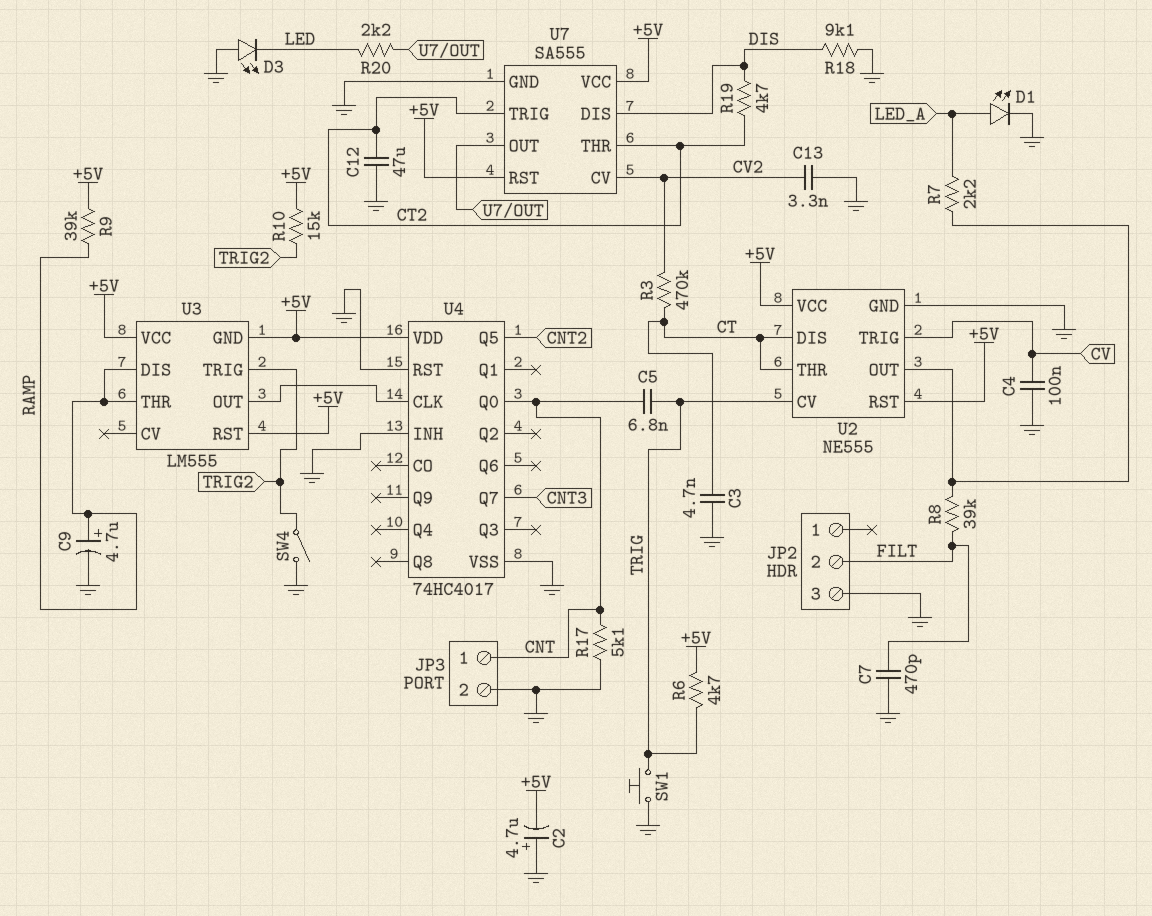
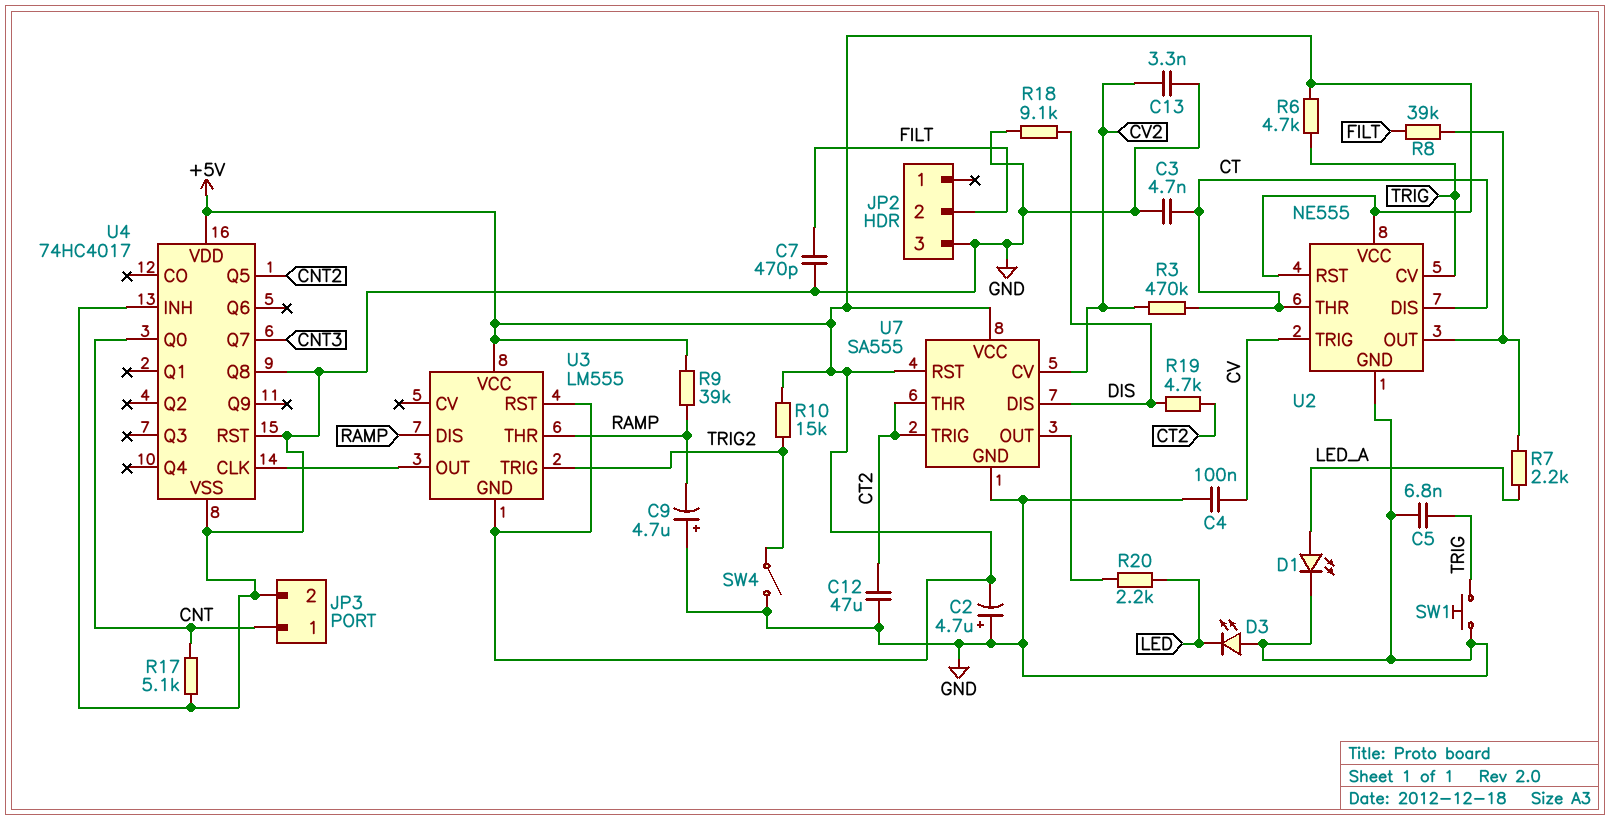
C5: 6.8nF (CNT, TRIG) -> 6.8nF (GND, TRIG)
C9: 4.7uF (plus RAMP, minus GND) -> 4.7uF (plus GND, minus RAMP)
U4 pin Q8: none -> GND

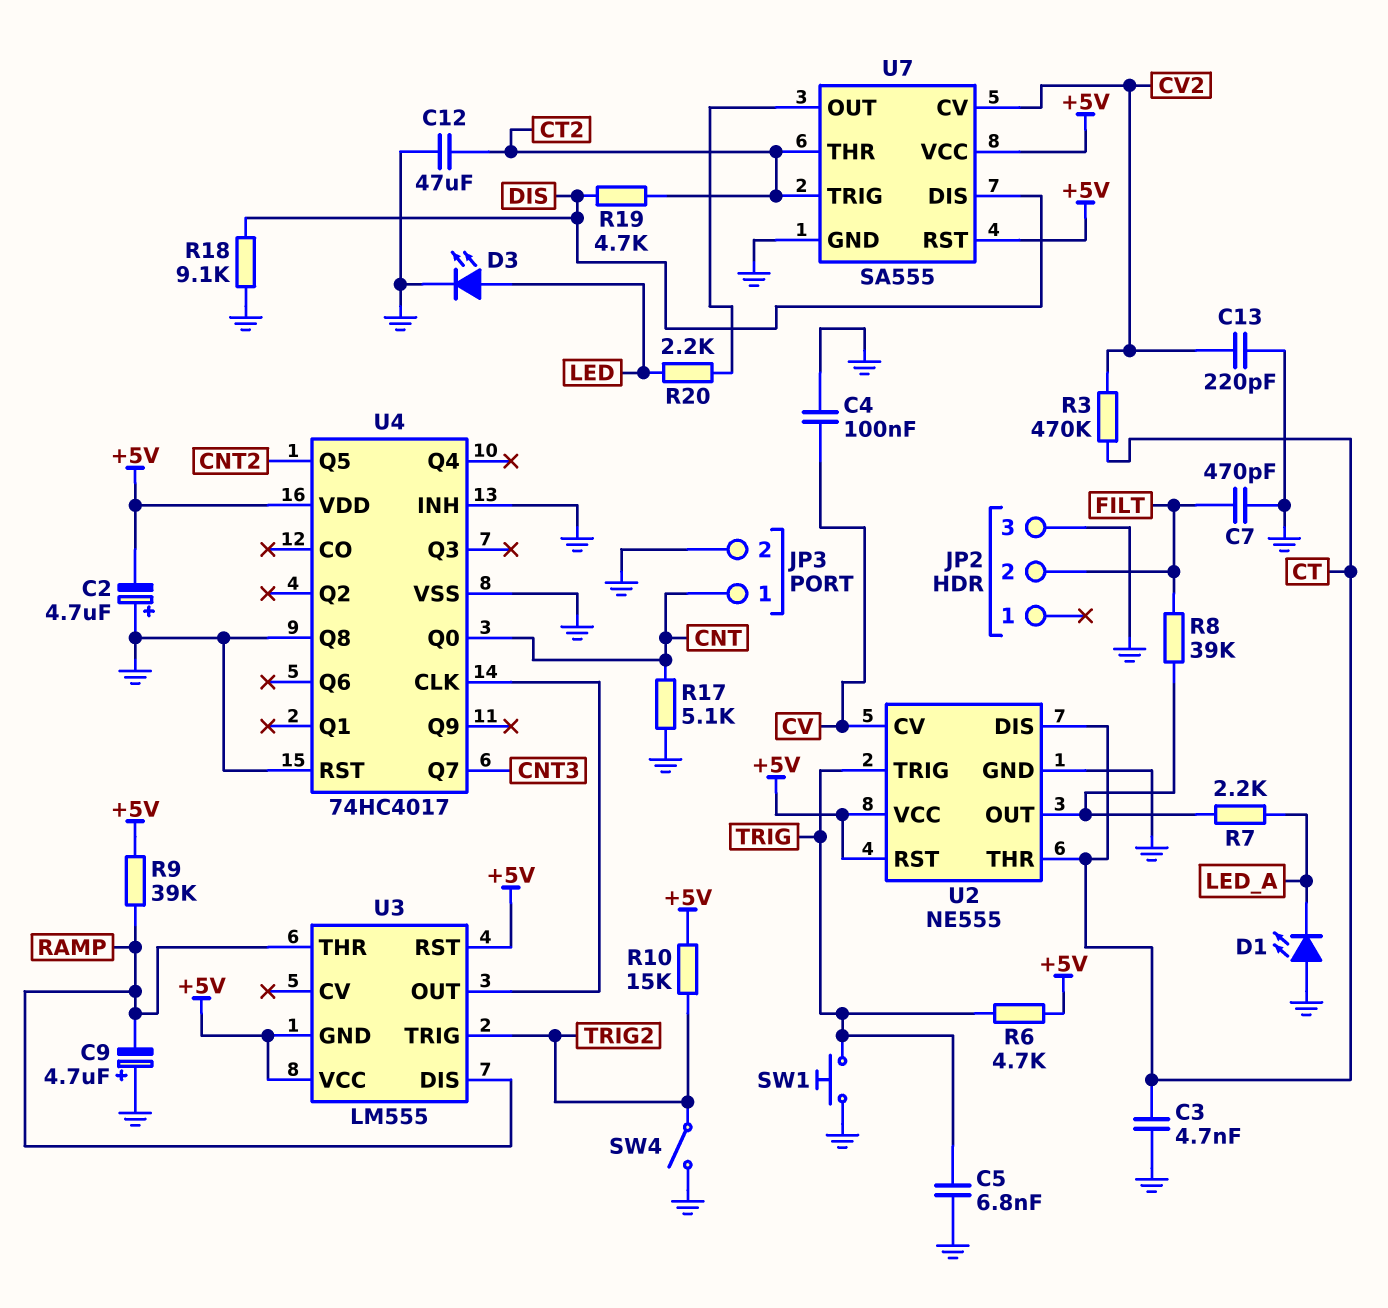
C13: 3.3nF (CV2, GND) -> 220pF (CV2, GND)
D1: LED (A LED_A, K GND) -> LED (A GND, K LED_A)
D3: LED (A GND, K LED) -> LED (A LED, K GND)
U2 pin CV: TRIG -> CV
U2 pin TRIG: CV -> TRIG

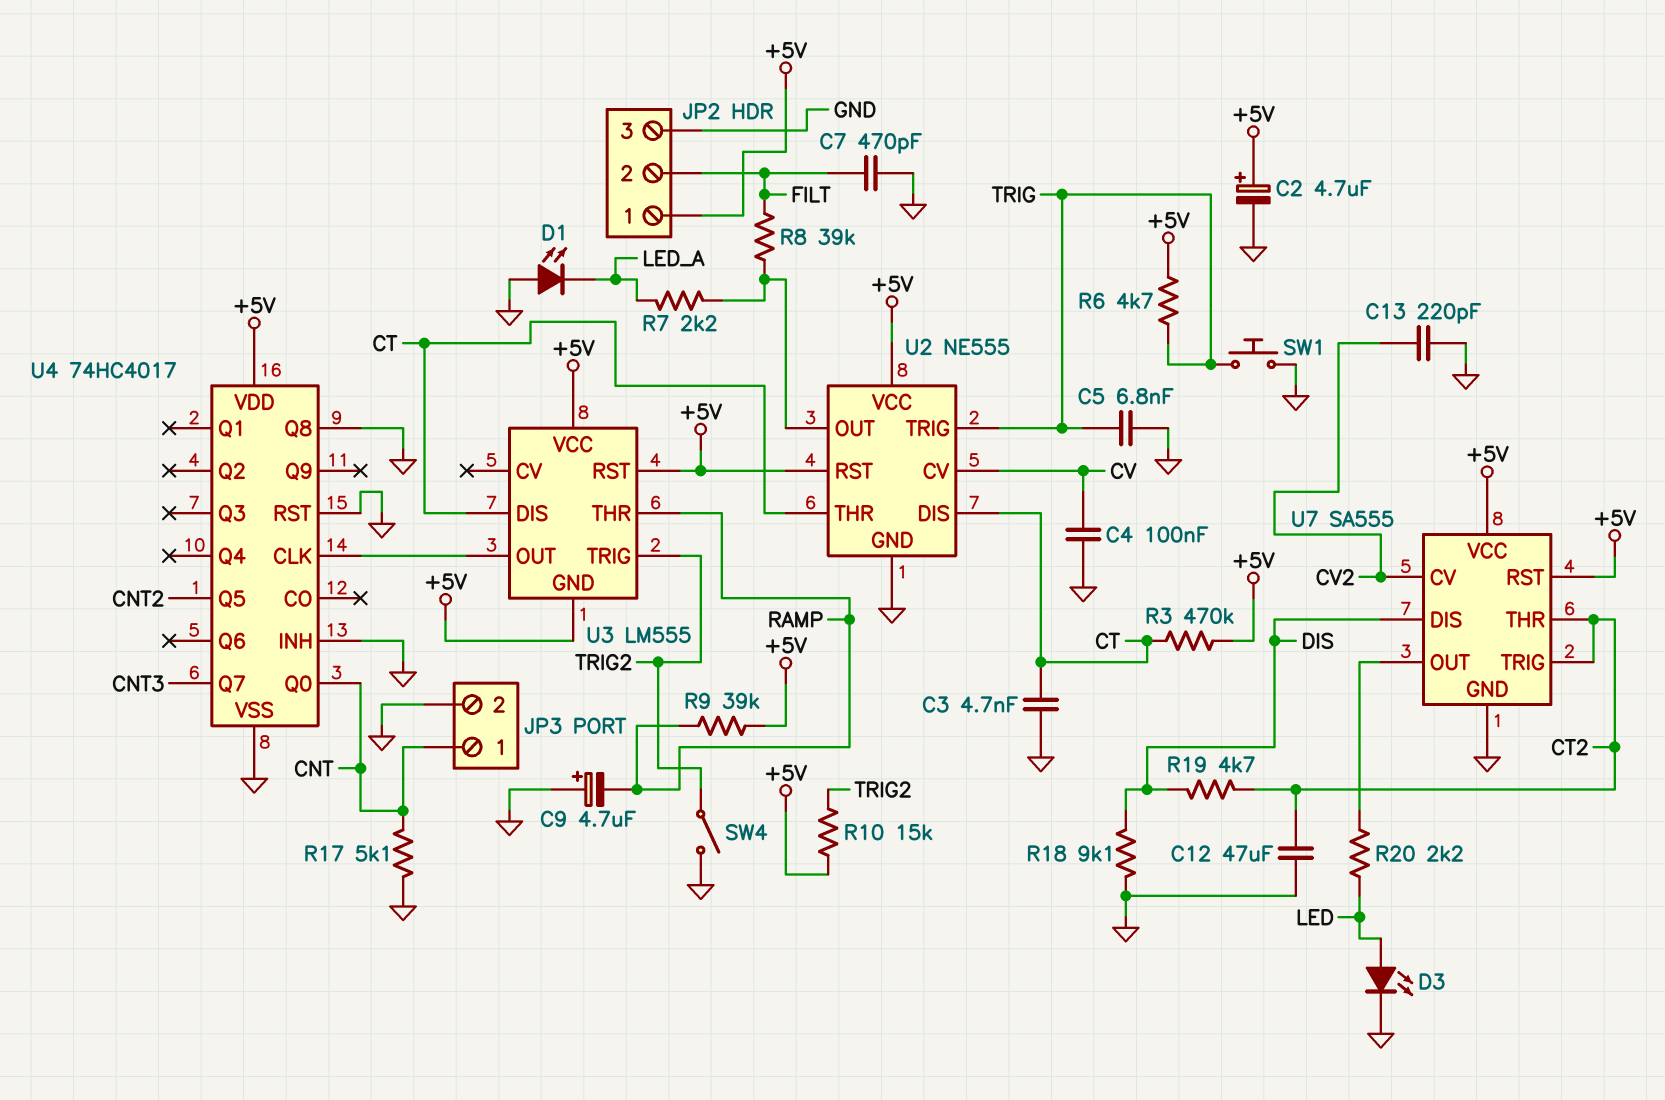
C2: 4.7uF (plus GND, minus +5V) -> 4.7uF (plus +5V, minus GND)
JP2 pin 1: none -> +5V
R3: 470k (CT, CV2) -> 470k (+5V, CT)
U3 pin DIS: RAMP -> CT

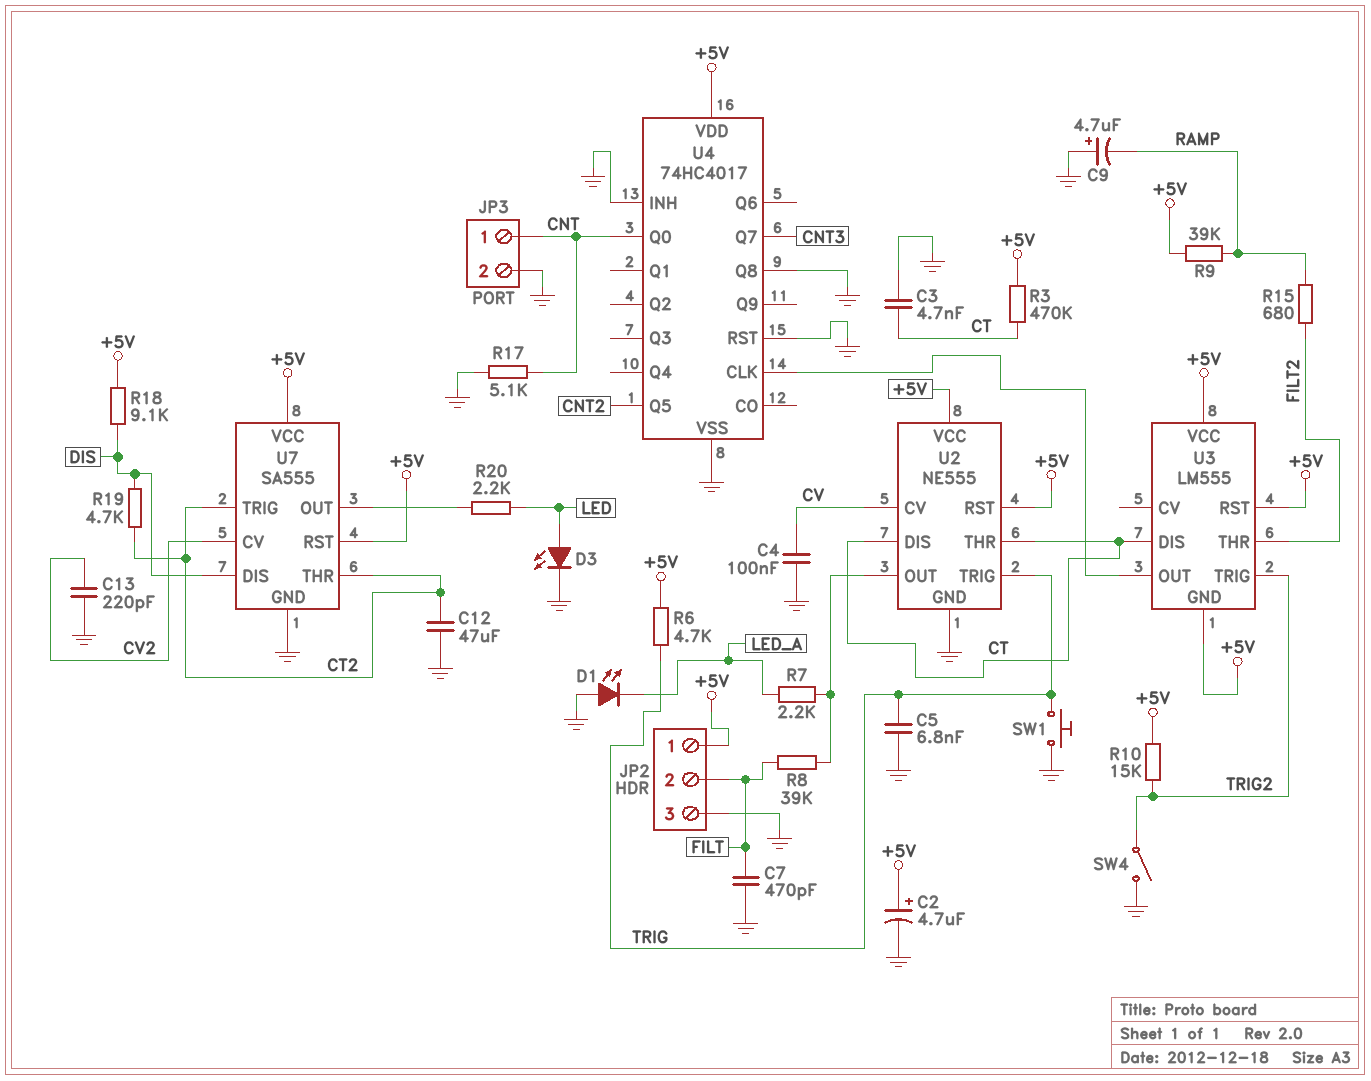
R15: none -> 680 (FILT2, RAMP)
R18: 9.1k (DIS, GND) -> 9.1k (+5V, DIS)
U3 pin THR: RAMP -> FILT2

